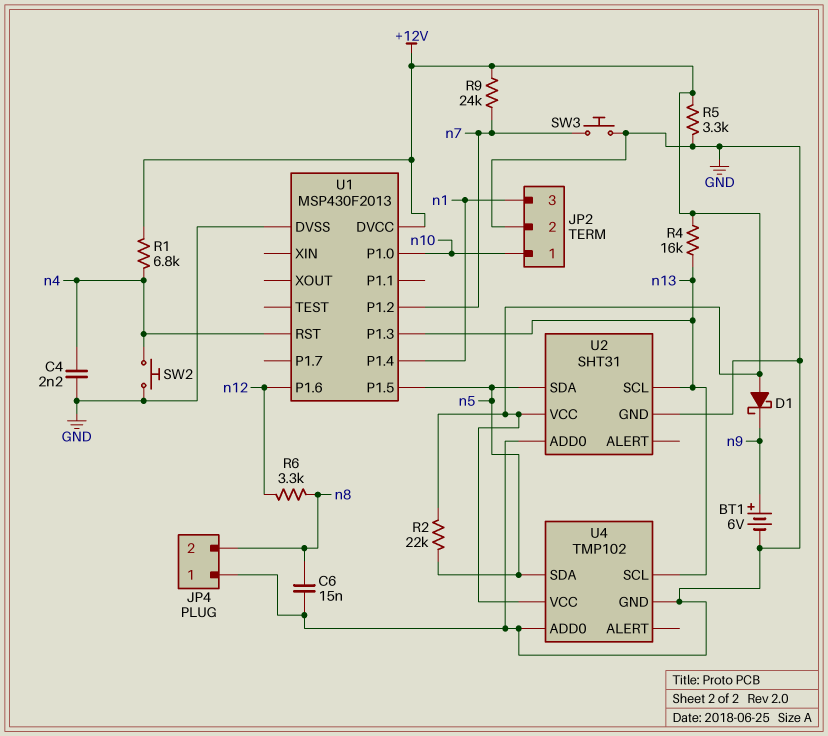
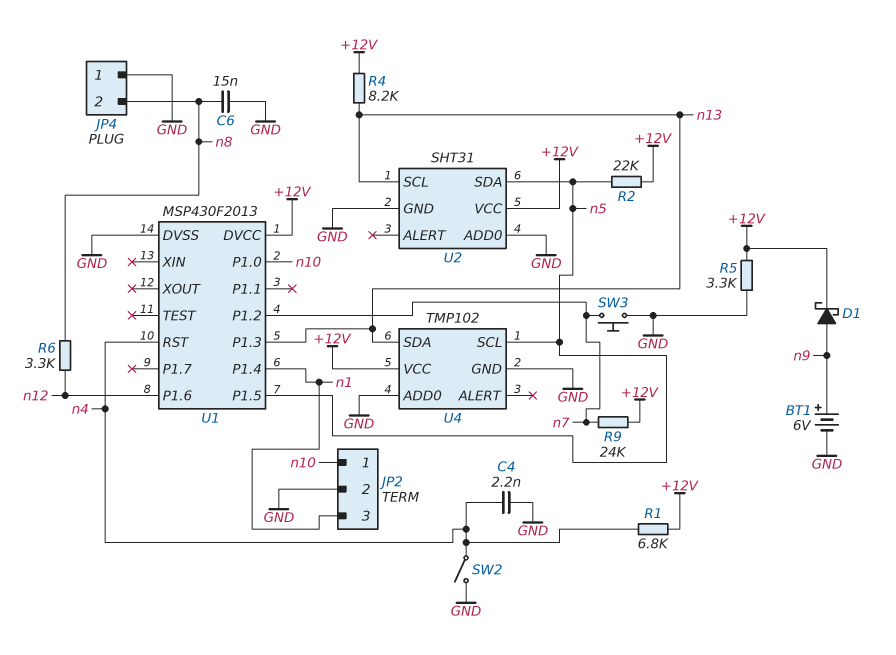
D1: schottky (A +12V, K n9) -> schottky (A n9, K +12V)
R4: 16k (+12V, n13) -> 8.2k (+12V, n13)
SW2: button (GND, n4) -> switch (GND, n4)
U4 pin SCL: n13 -> n5
U4 pin SDA: n5 -> n13

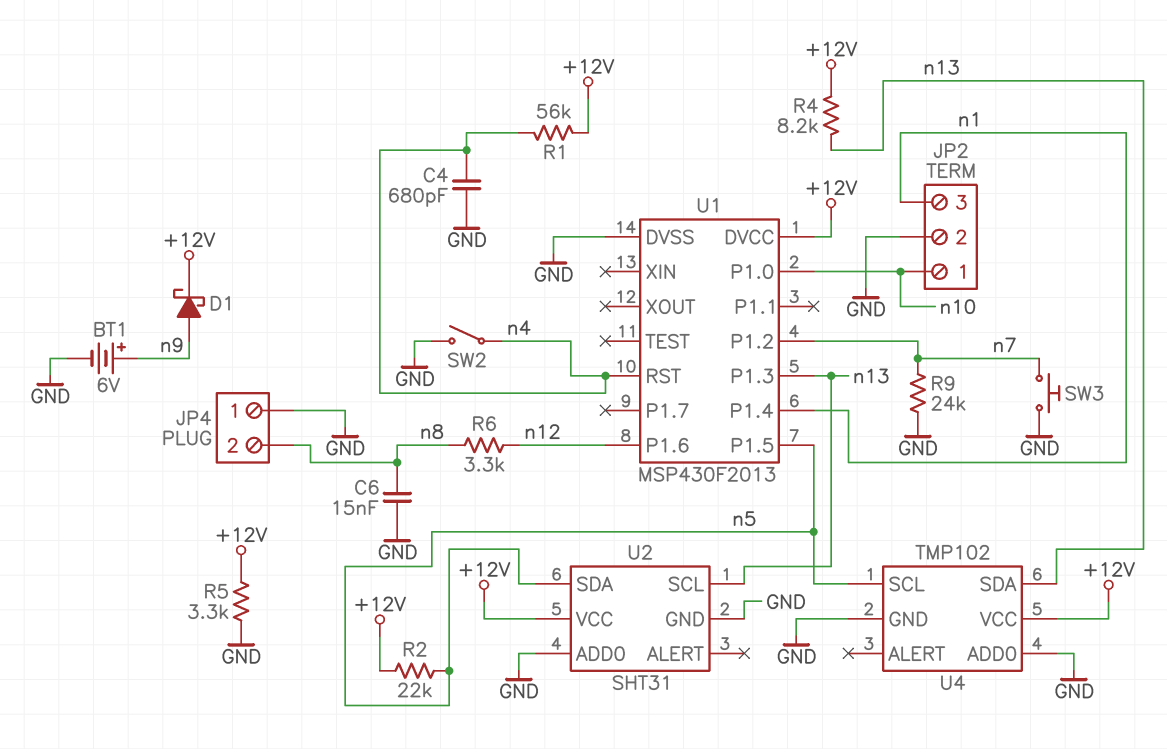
C4: 2.2nF (GND, n4) -> 680pF (GND, n4)
R1: 6.8k (+12V, n4) -> 56k (+12V, n4)
R9: 24k (+12V, n7) -> 24k (GND, n7)

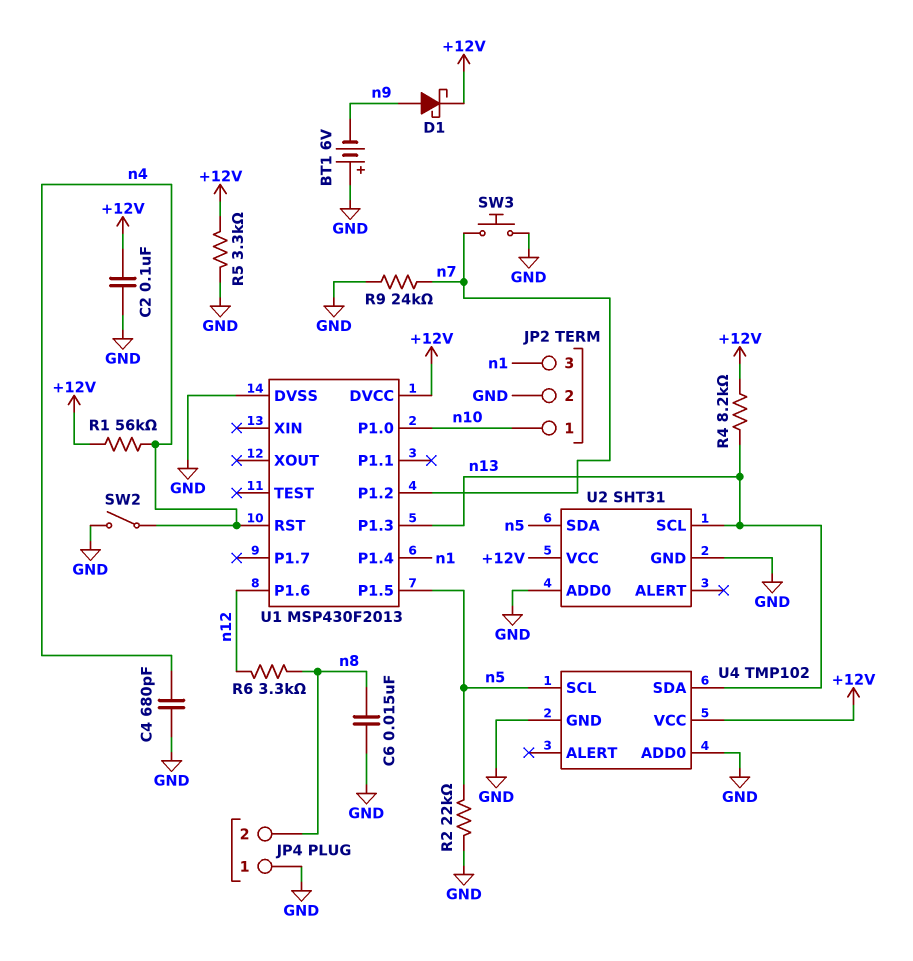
BT1: 6V (plus n9, minus GND) -> 6V (plus GND, minus n9)
C2: none -> 100nF (+12V, GND)
R2: 22k (+12V, n5) -> 22k (GND, n5)

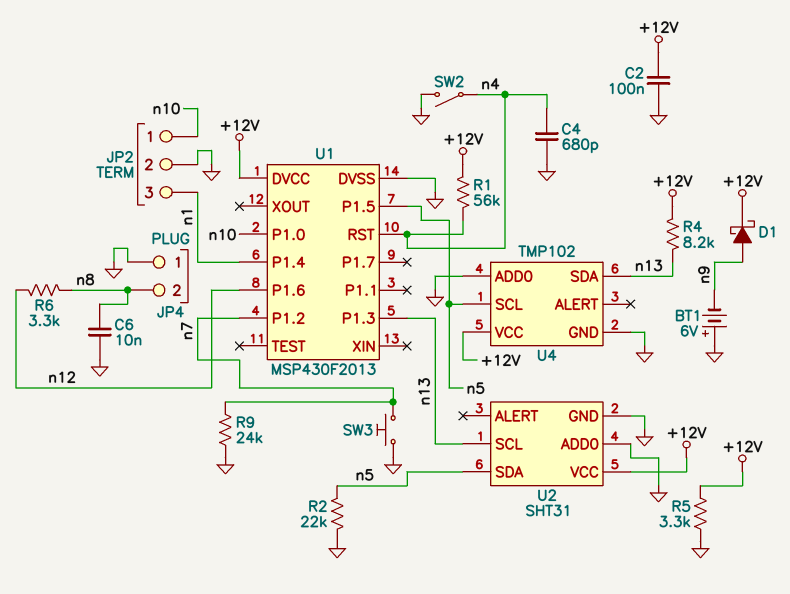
C6: 15nF (GND, n8) -> 10nF (GND, n8)

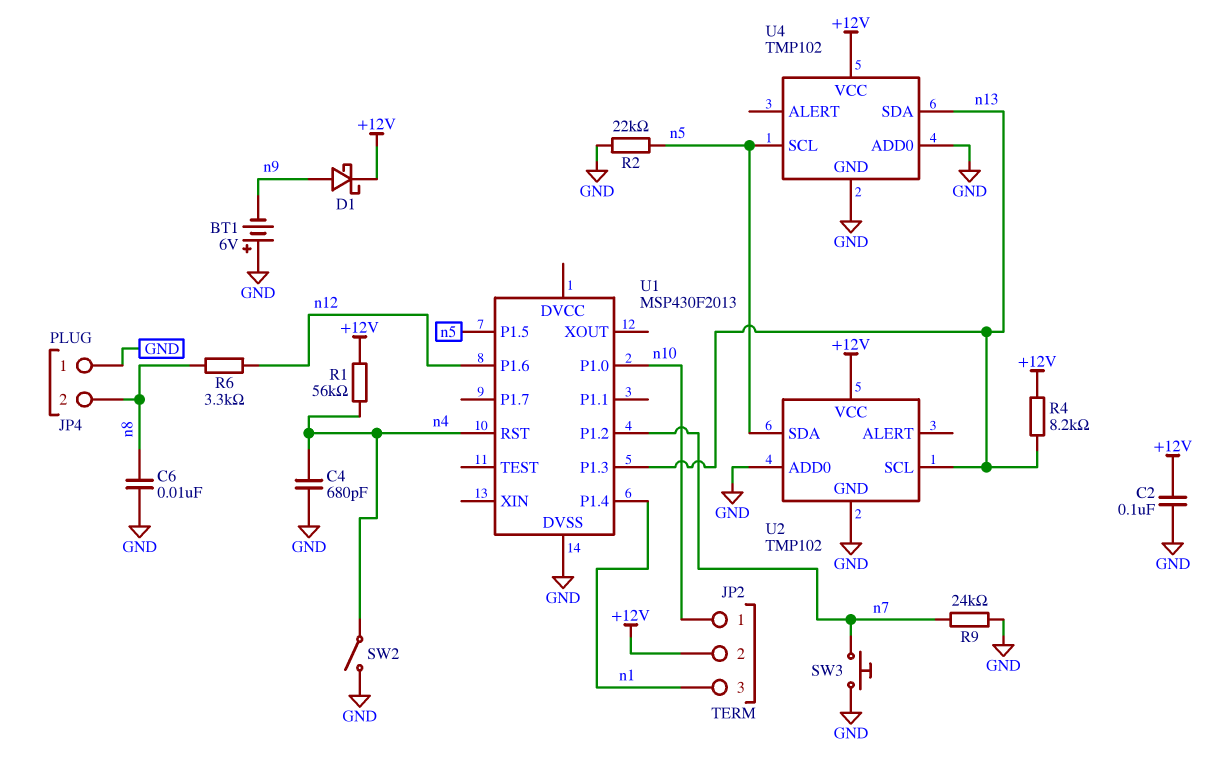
JP2 pin 2: GND -> +12V
R5: 3.3k (+12V, GND) -> none
U1 pin DVCC: +12V -> none
U2: SHT31 -> TMP102

